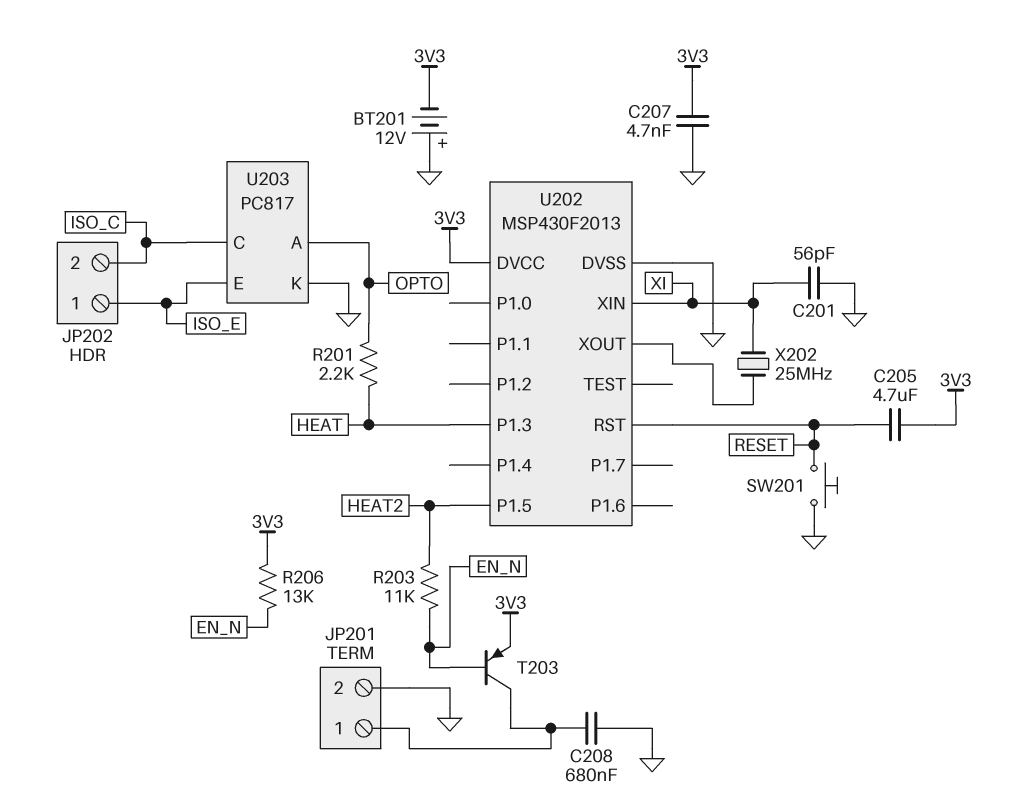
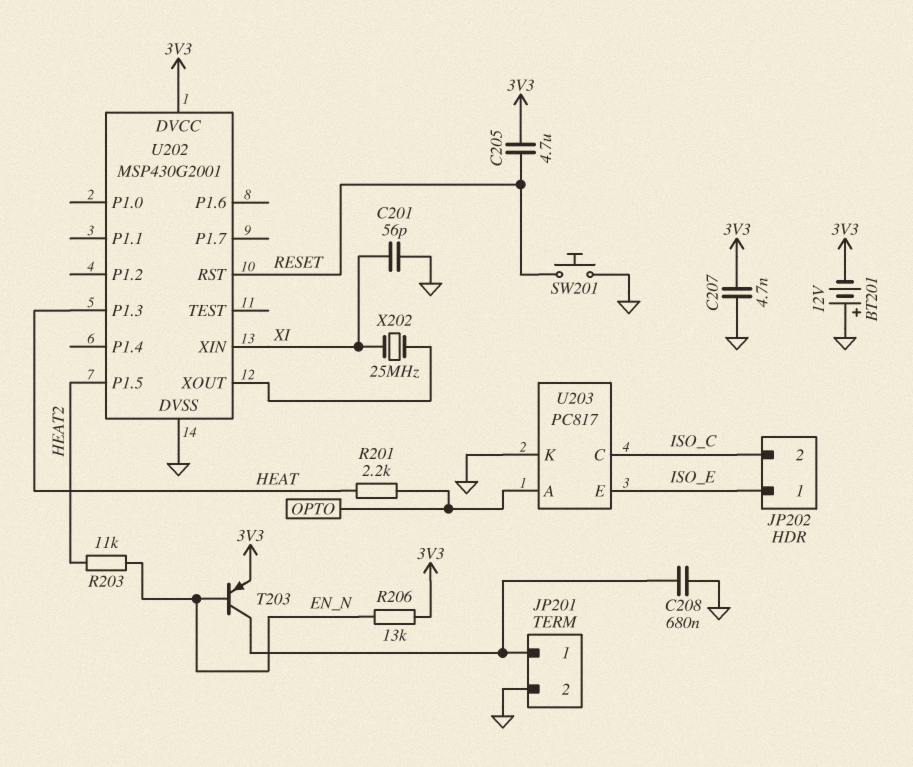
U202: MSP430F2013 -> MSP430G2001

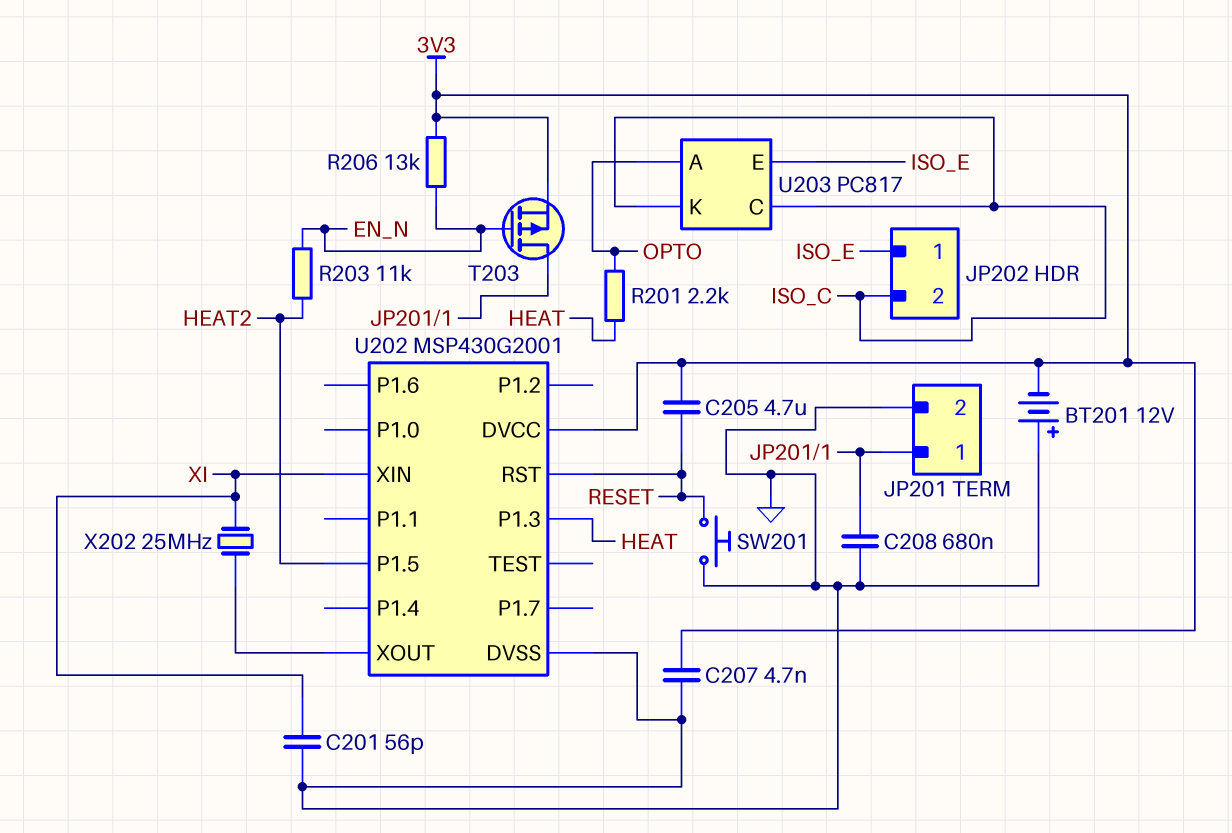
T203: PNP (B EN_N, C JP201/1, E 3V3) -> PMOS (G EN_N, D JP201/1, S 3V3)
U203 pin K: GND -> ISO_C

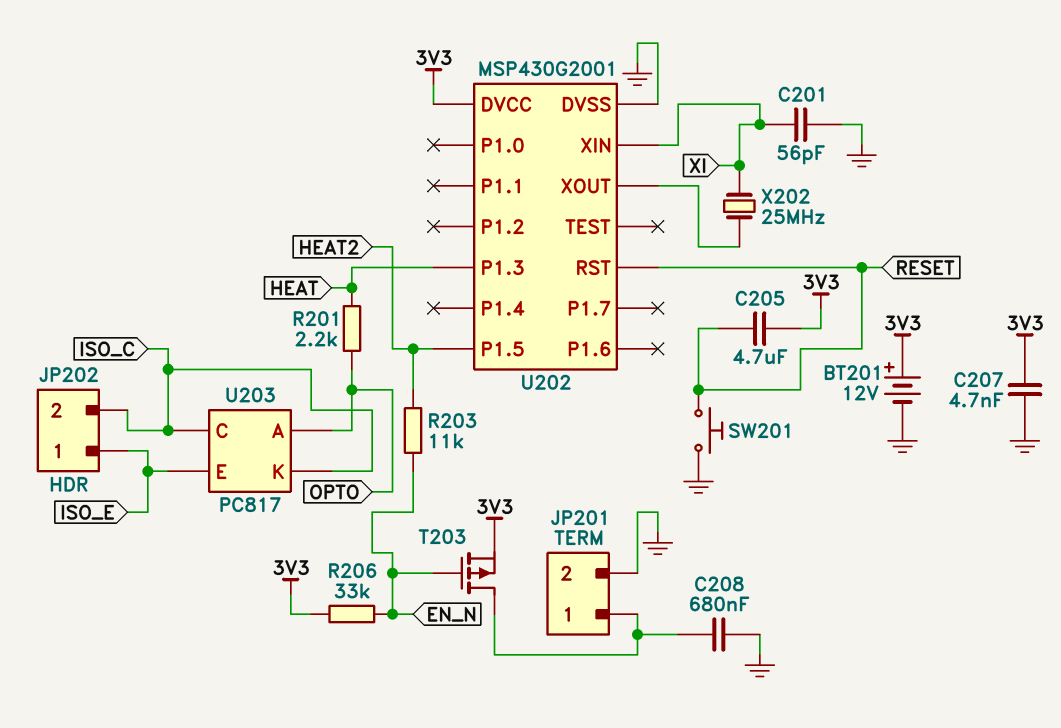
BT201: 12V (plus GND, minus 3V3) -> 12V (plus 3V3, minus GND)
R206: 13k (3V3, EN_N) -> 33k (3V3, EN_N)

